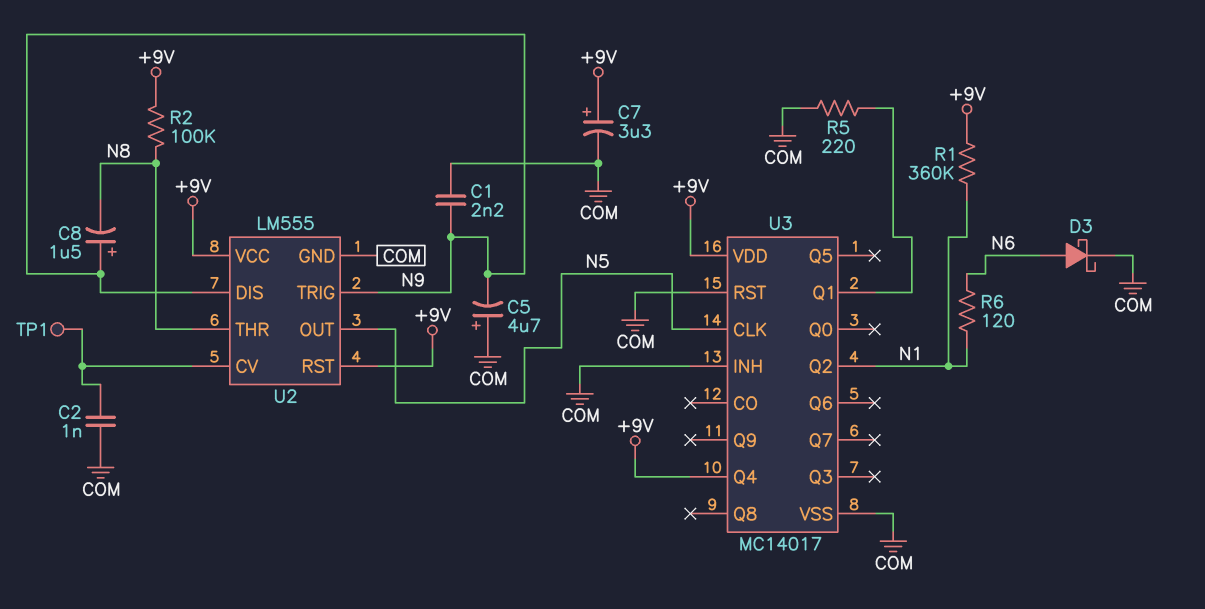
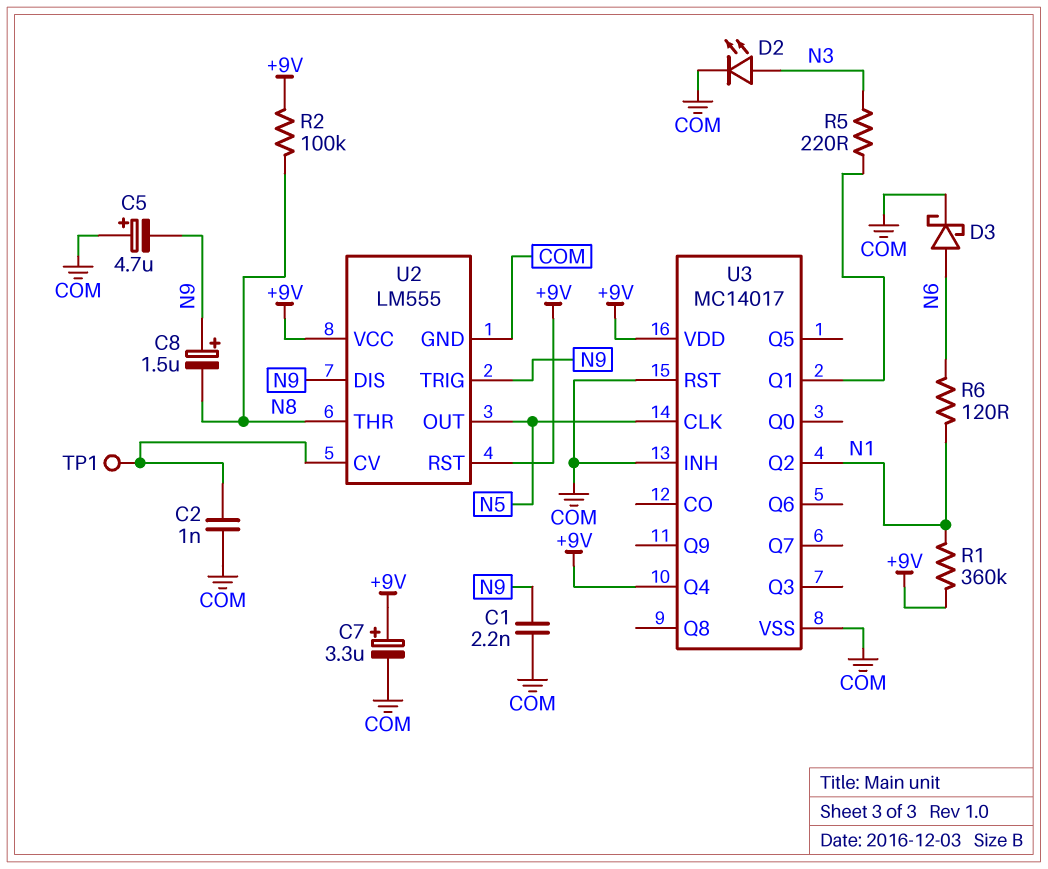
D2: none -> LED (A N3, K COM)
R5: 220 (COM, U3/Q1) -> 220 (N3, U3/Q1)

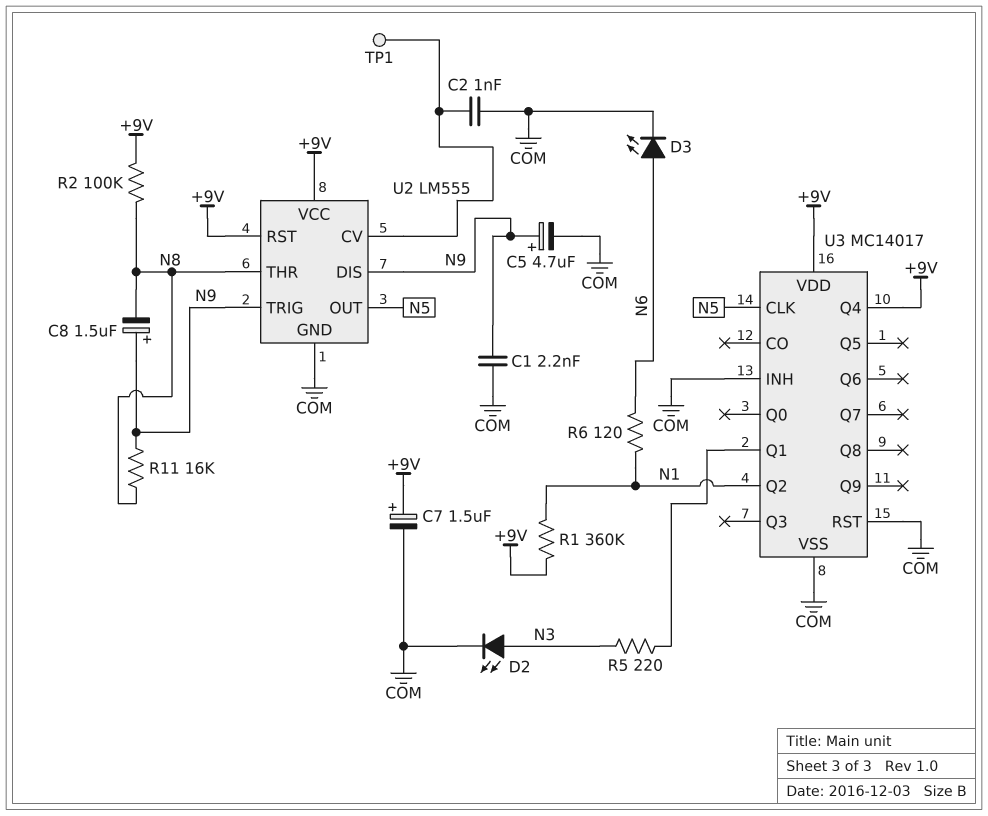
C5: 4.7uF (plus COM, minus N9) -> 4.7uF (plus N9, minus COM)
C7: 3.3uF (plus +9V, minus COM) -> 1.5uF (plus +9V, minus COM)
D3: schottky (A N6, K COM) -> LED (A N6, K COM)
R11: none -> 16k (N8, N9)

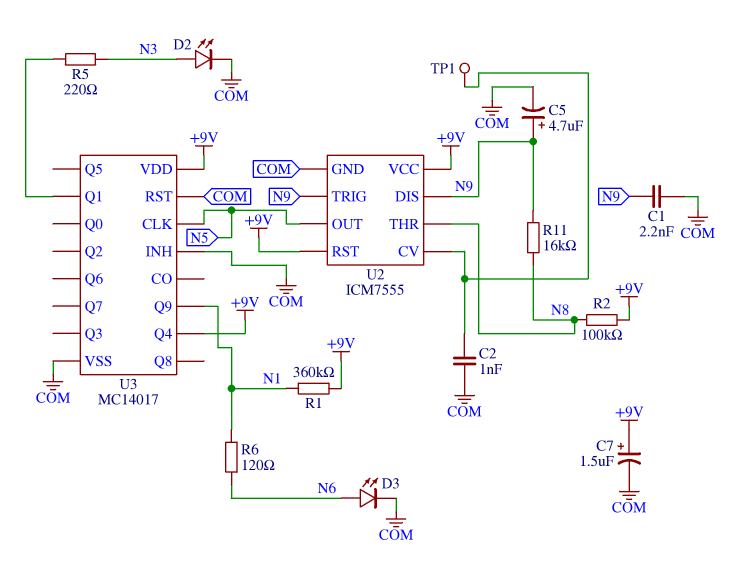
C8: 1.5uF (plus N9, minus N8) -> none
U2: LM555 -> ICM7555
U3 pin Q2: N1 -> none
U3 pin Q9: none -> N1

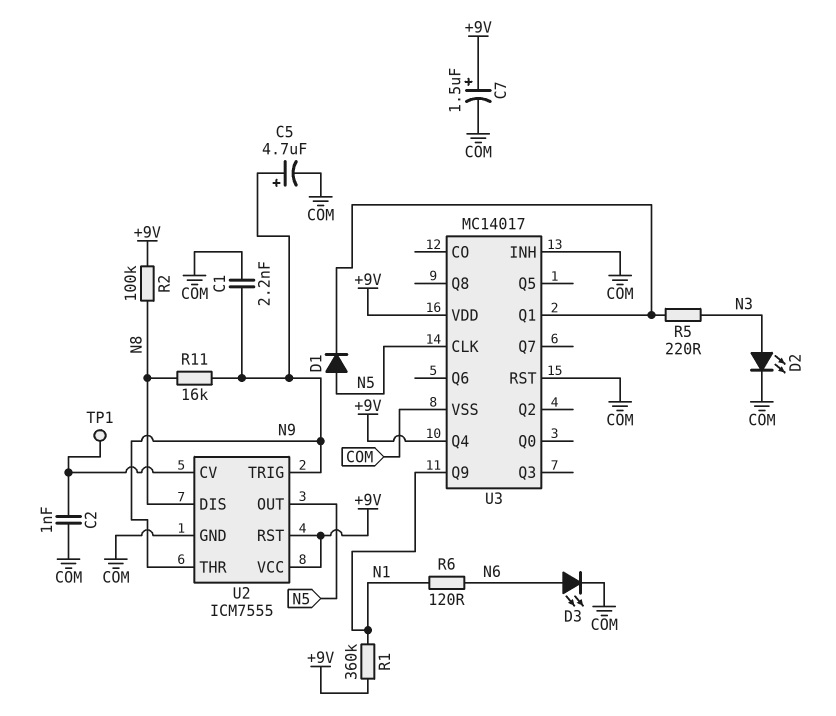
D1: none -> diode (A N5, K U3/Q1)
U2 pin DIS: N9 -> N8
U2 pin THR: N8 -> N9

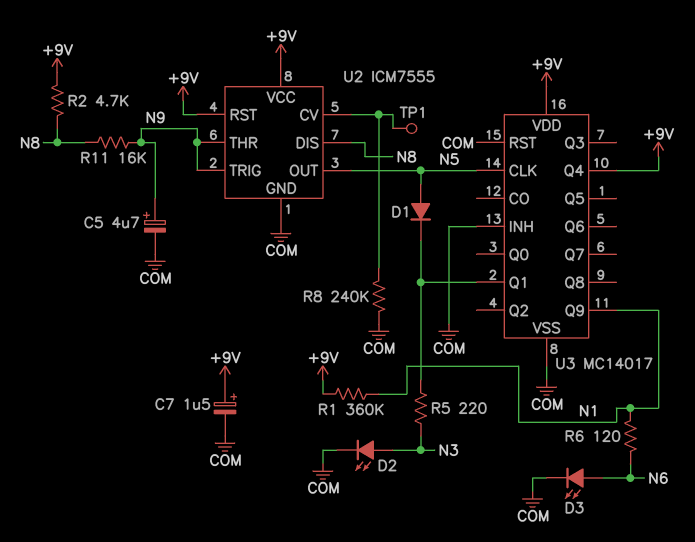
C1: 2.2nF (COM, N9) -> none
C2: 1nF (COM, U2/CV) -> none
R2: 100k (+9V, N8) -> 4.7k (+9V, N8)
R8: none -> 240k (COM, U2/CV)

